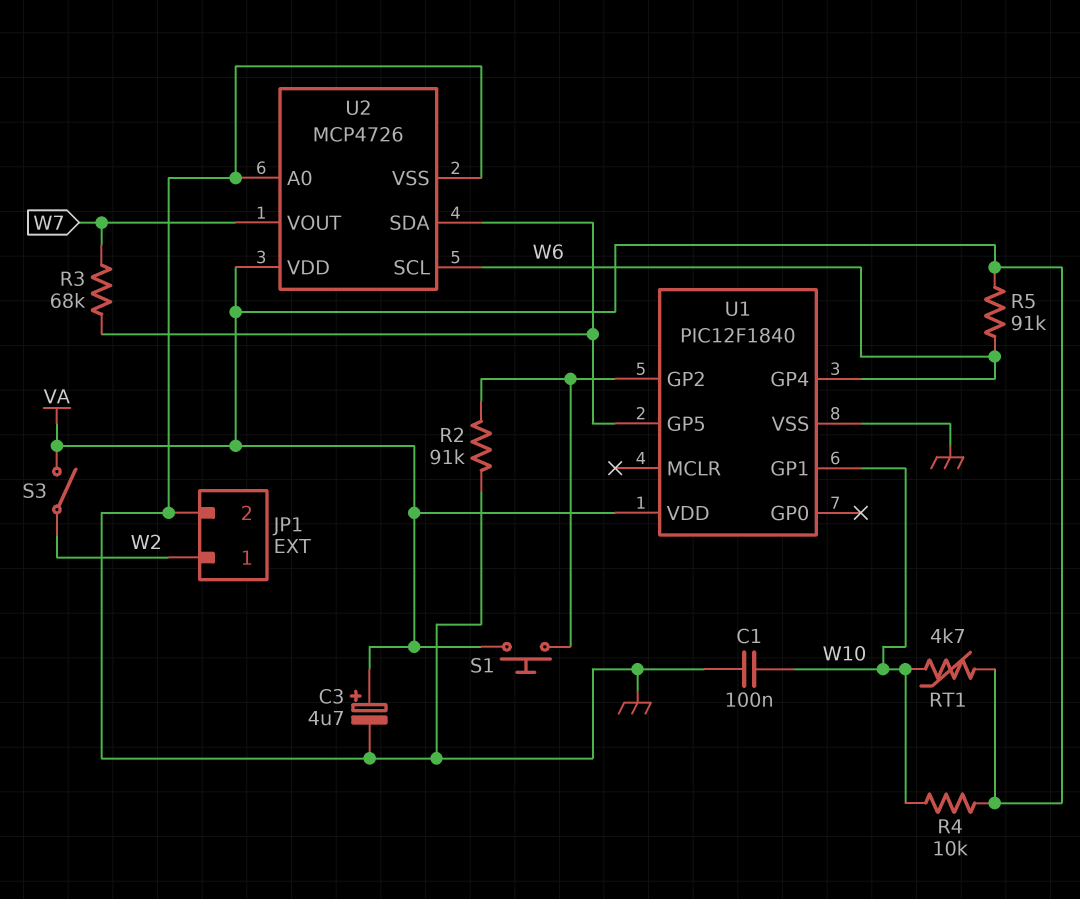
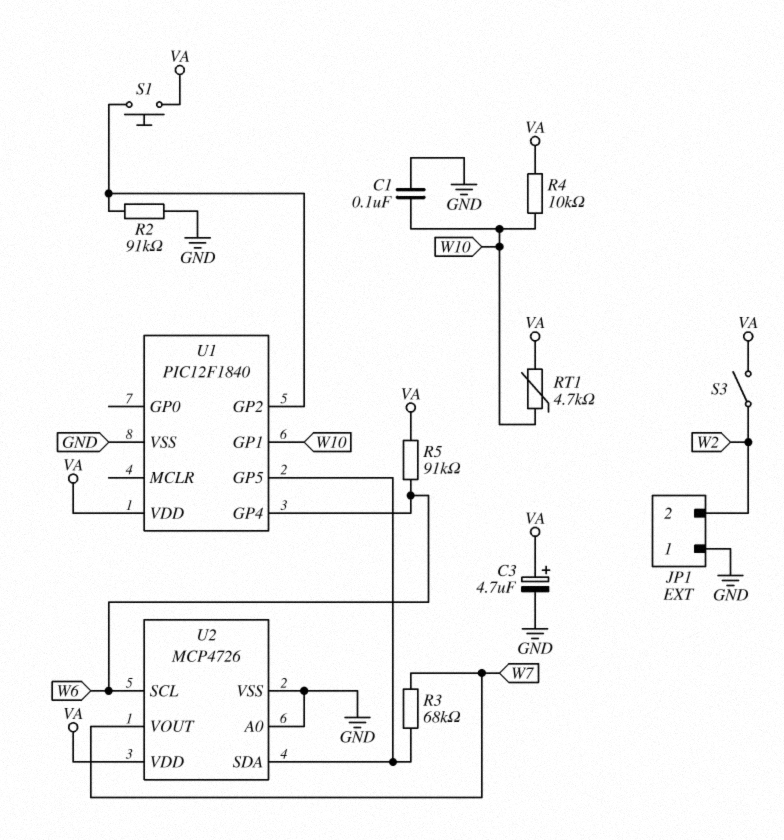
JP1 pin 1: W2 -> GND
JP1 pin 2: GND -> W2

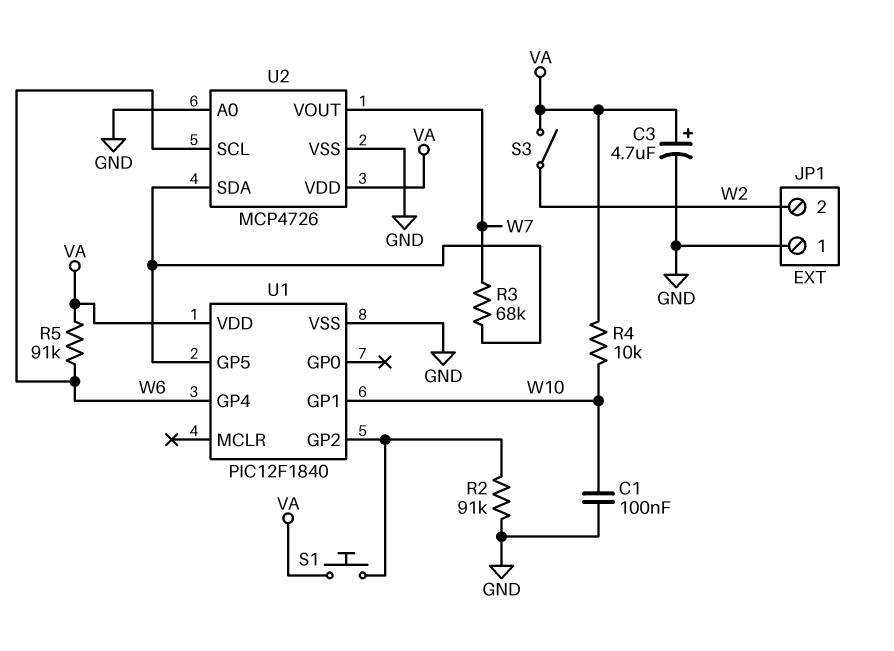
RT1: 4.7k (VA, W10) -> none

